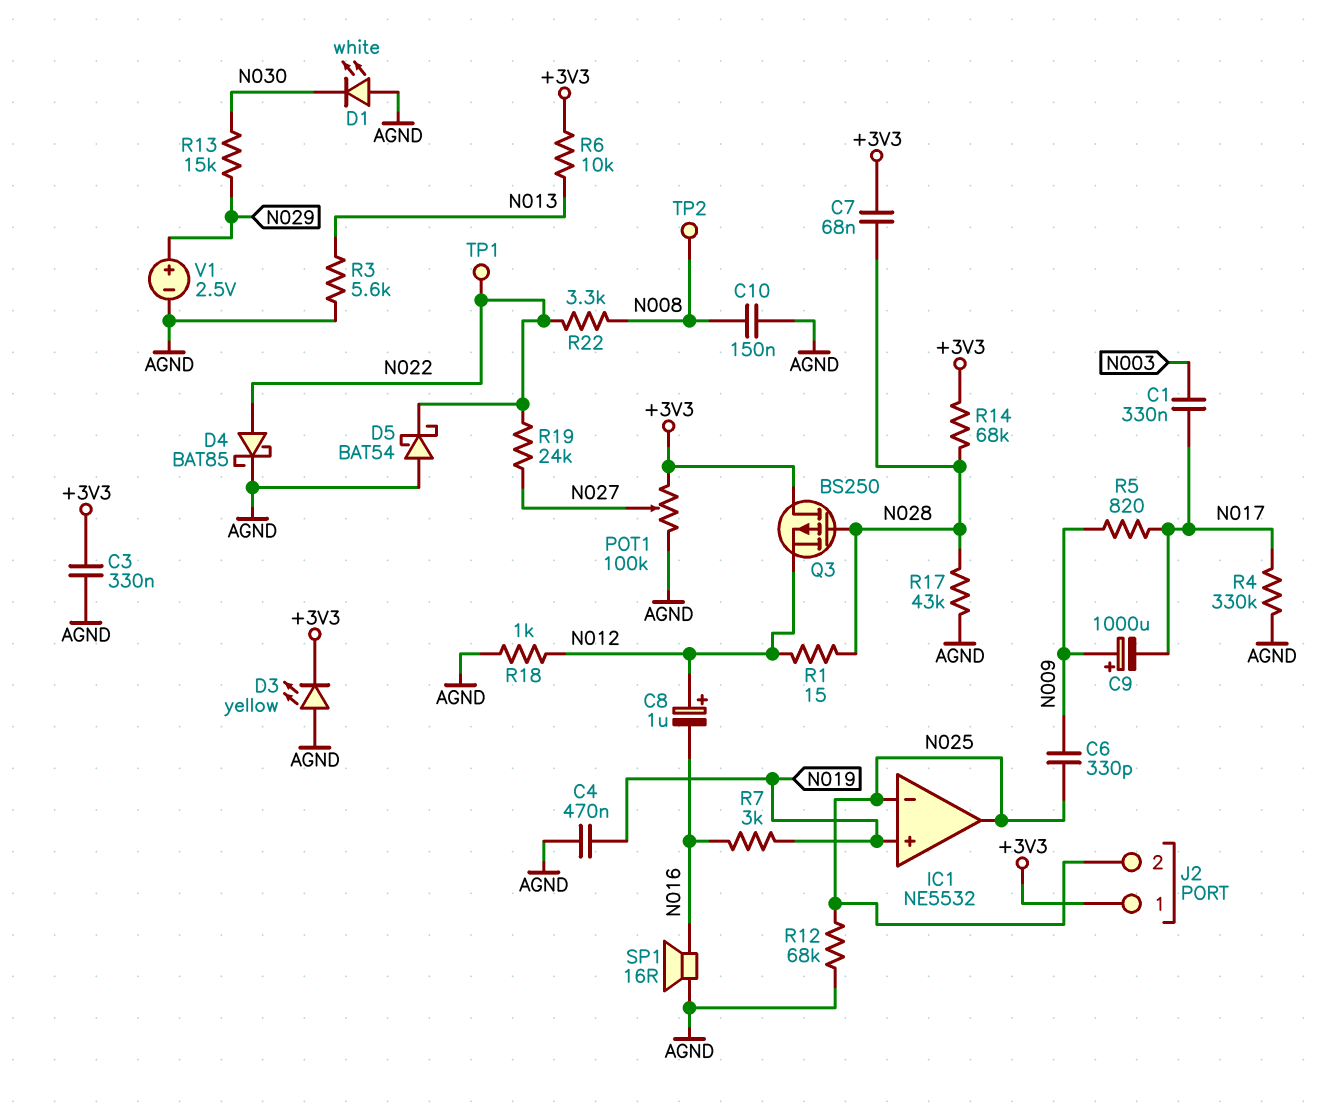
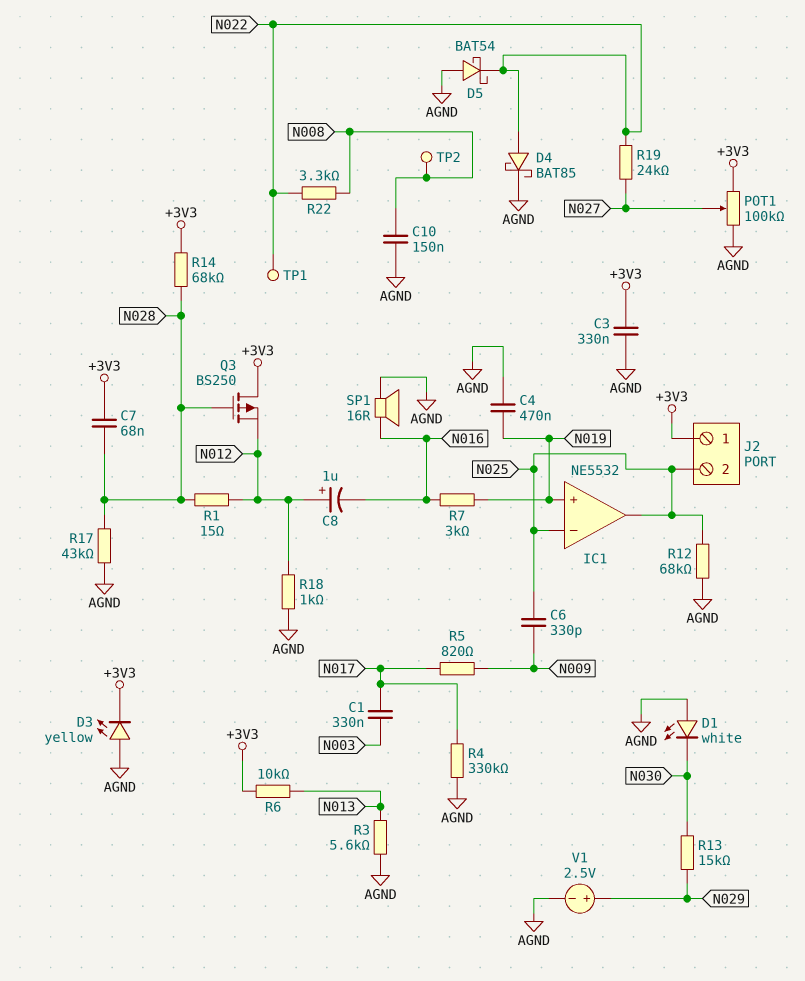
C9: 1000uF (plus N009, minus N017) -> none

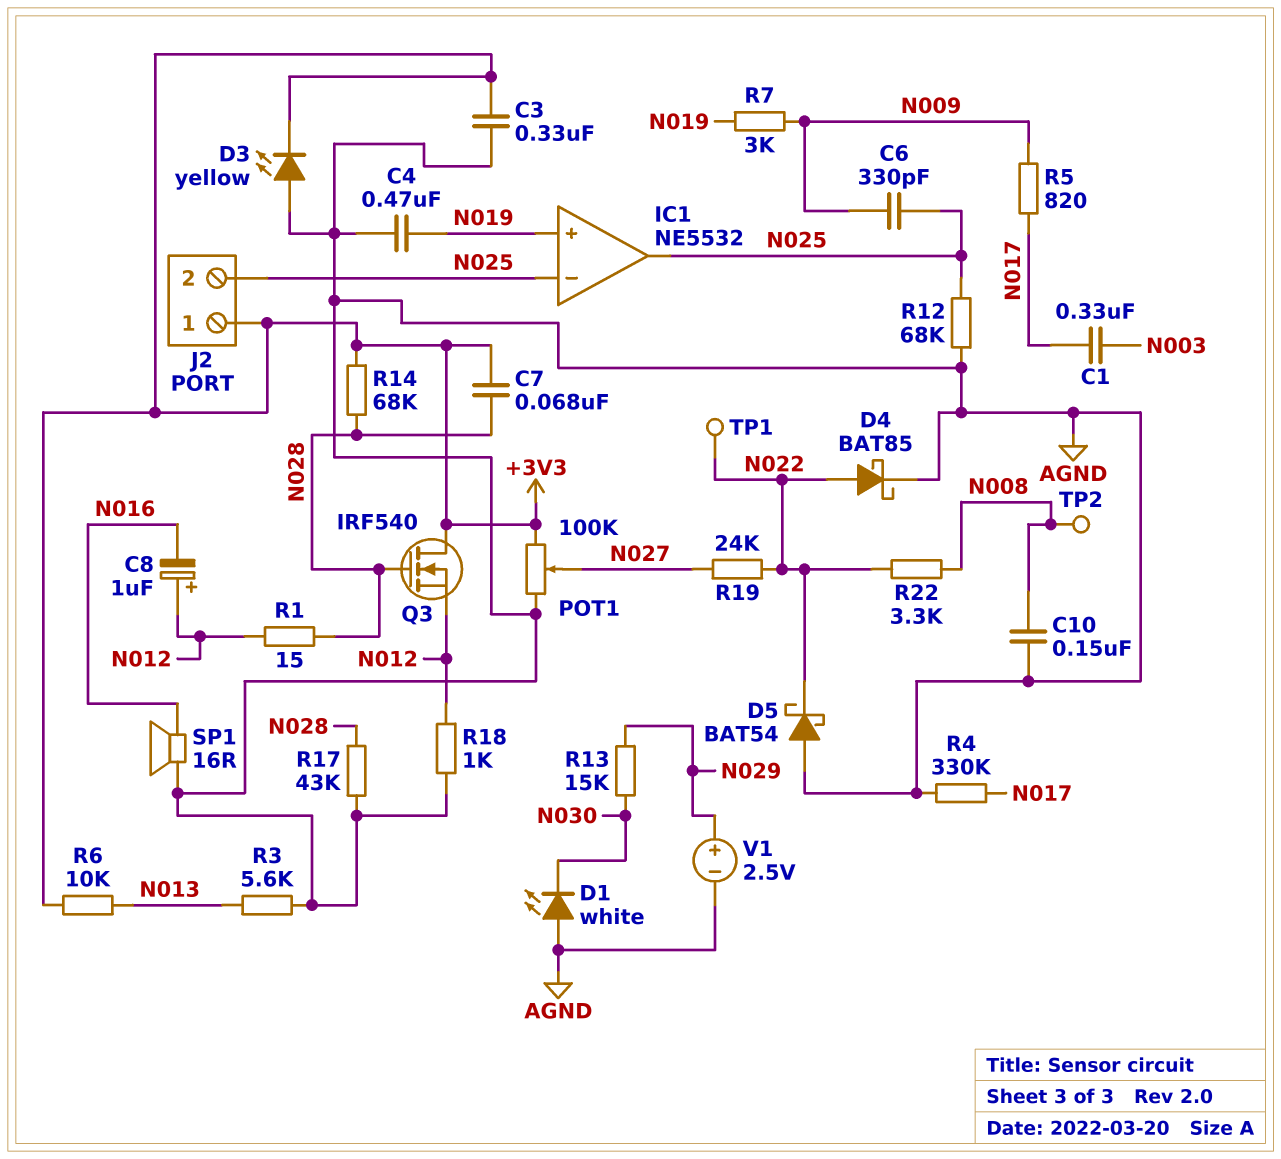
Q3: PMOS BS250 (G N028, D +3V3, S N012) -> NMOS IRF540 (G N028, D +3V3, S N012)
R7: 3k (N016, N019) -> 3k (N009, N019)

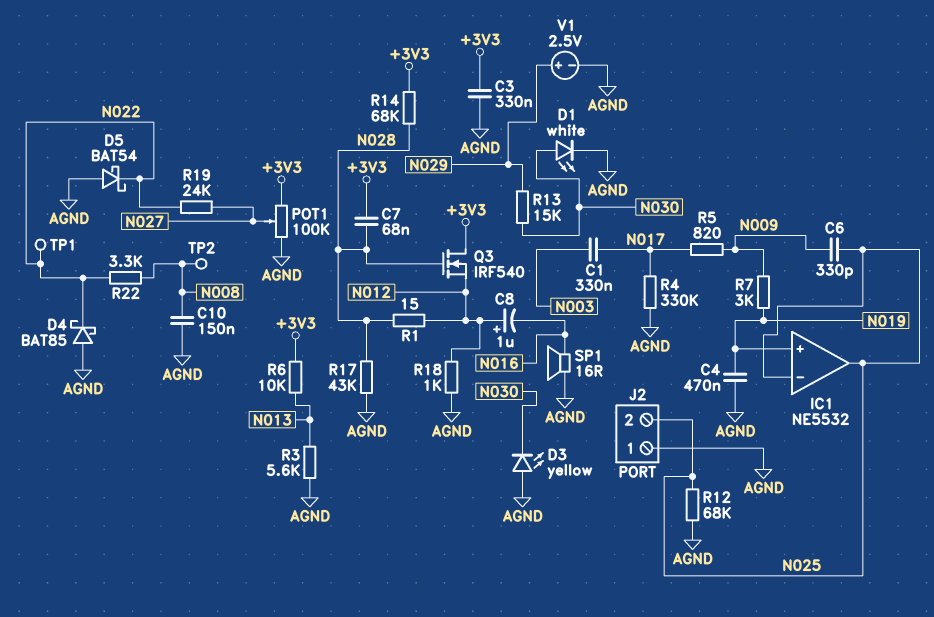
D1: LED white (A AGND, K N030) -> LED white (A N030, K AGND)
D3: LED yellow (A AGND, K +3V3) -> LED yellow (A AGND, K N030)
D4: schottky BAT85 (A N022, K AGND) -> schottky BAT85 (A AGND, K N022)
J2 pin 1: +3V3 -> AGND

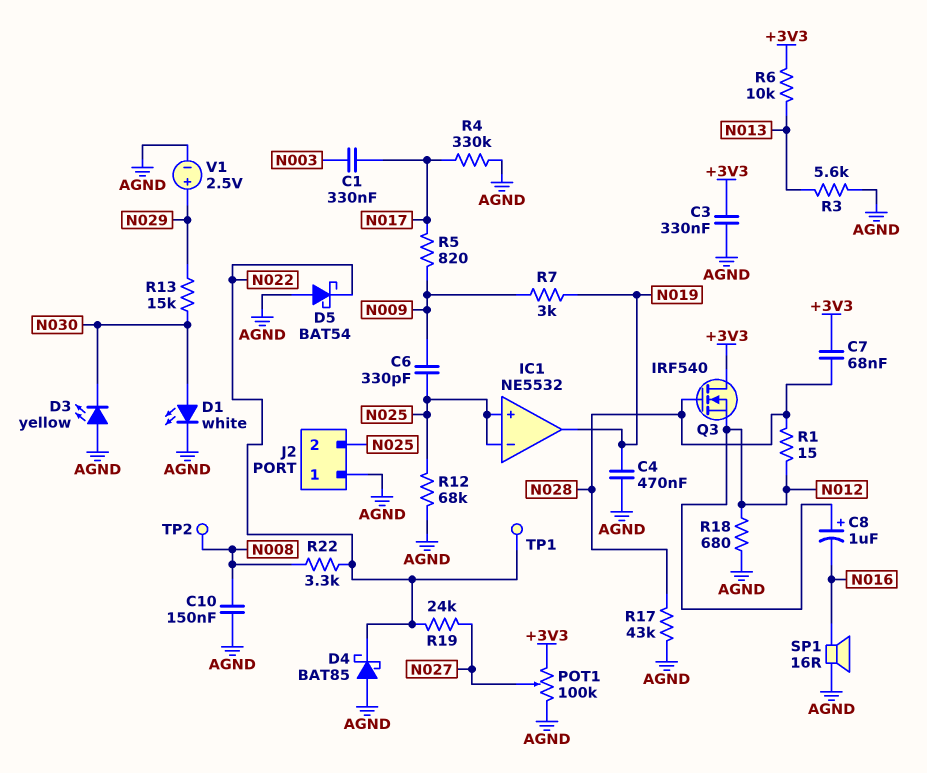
IC1 pin in+: N019 -> N025
IC1 pin out: N025 -> N019
R14: 68k (+3V3, N028) -> none
R18: 1k (AGND, N012) -> 680 (AGND, N012)

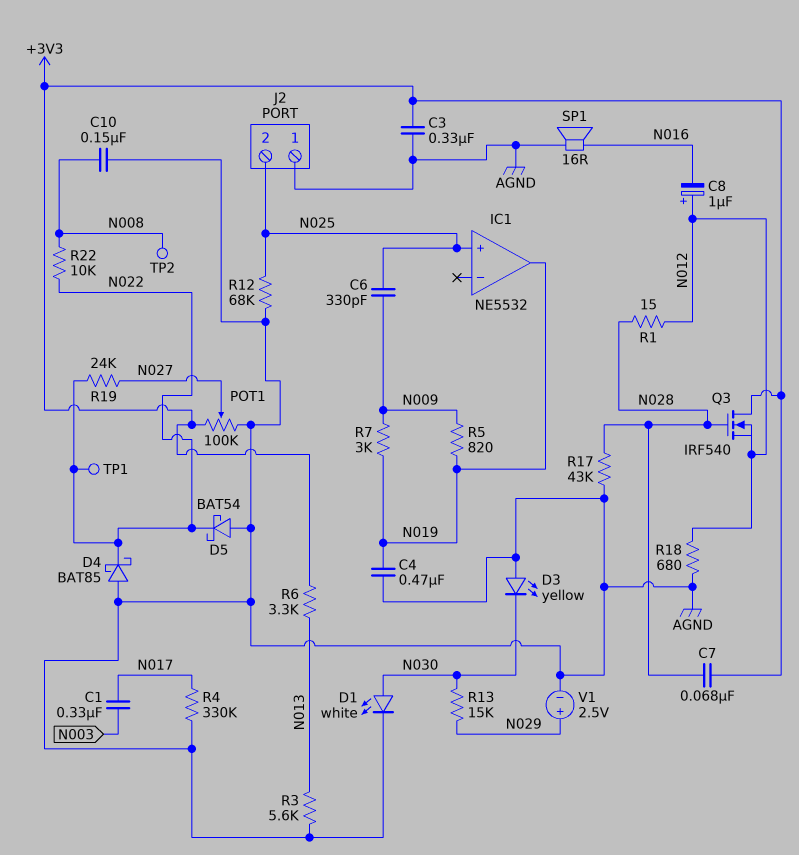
IC1 pin in-: N025 -> none
R5: 820 (N009, N017) -> 820 (N009, N019)
R6: 10k (+3V3, N013) -> 3.3k (+3V3, N013)
R22: 3.3k (N008, N022) -> 10k (N008, N022)

